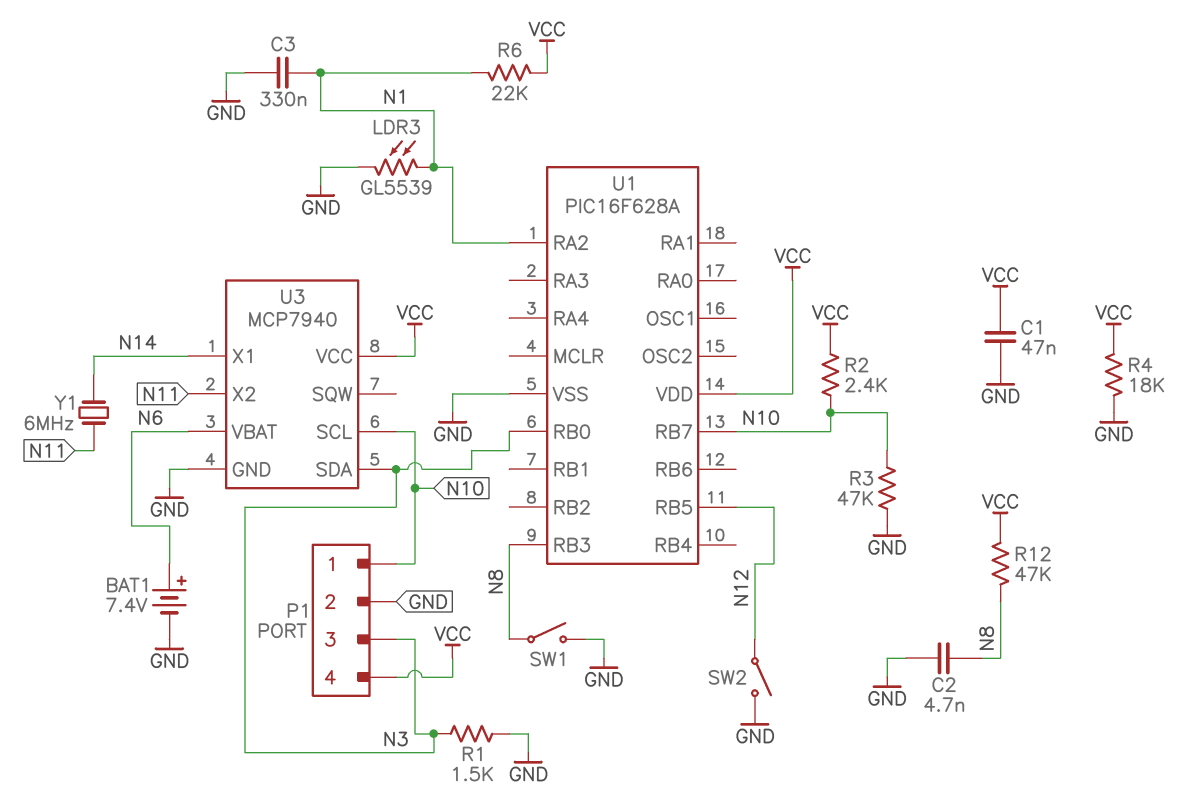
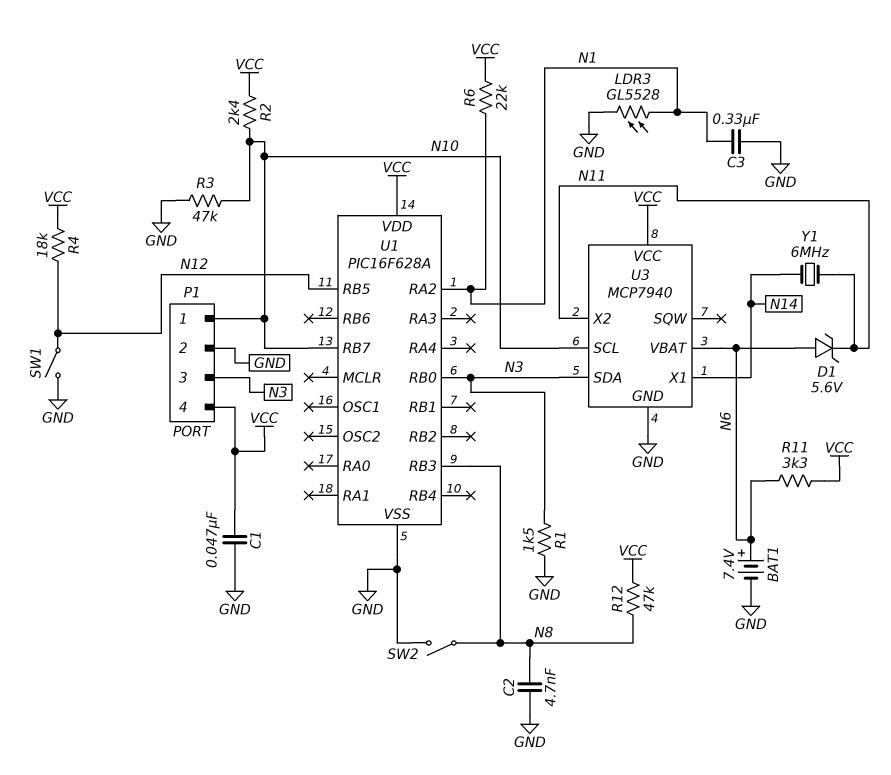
D1: none -> zener 5.6V (A N6, K N11)
LDR3: GL5539 (GND, N1) -> GL5528 (GND, N1)
R4: 18k (GND, VCC) -> 18k (N12, VCC)
R11: none -> 3.3k (N6, VCC)
SW1: switch (GND, N8) -> switch (GND, N12)
SW2: switch (GND, N12) -> switch (GND, N8)

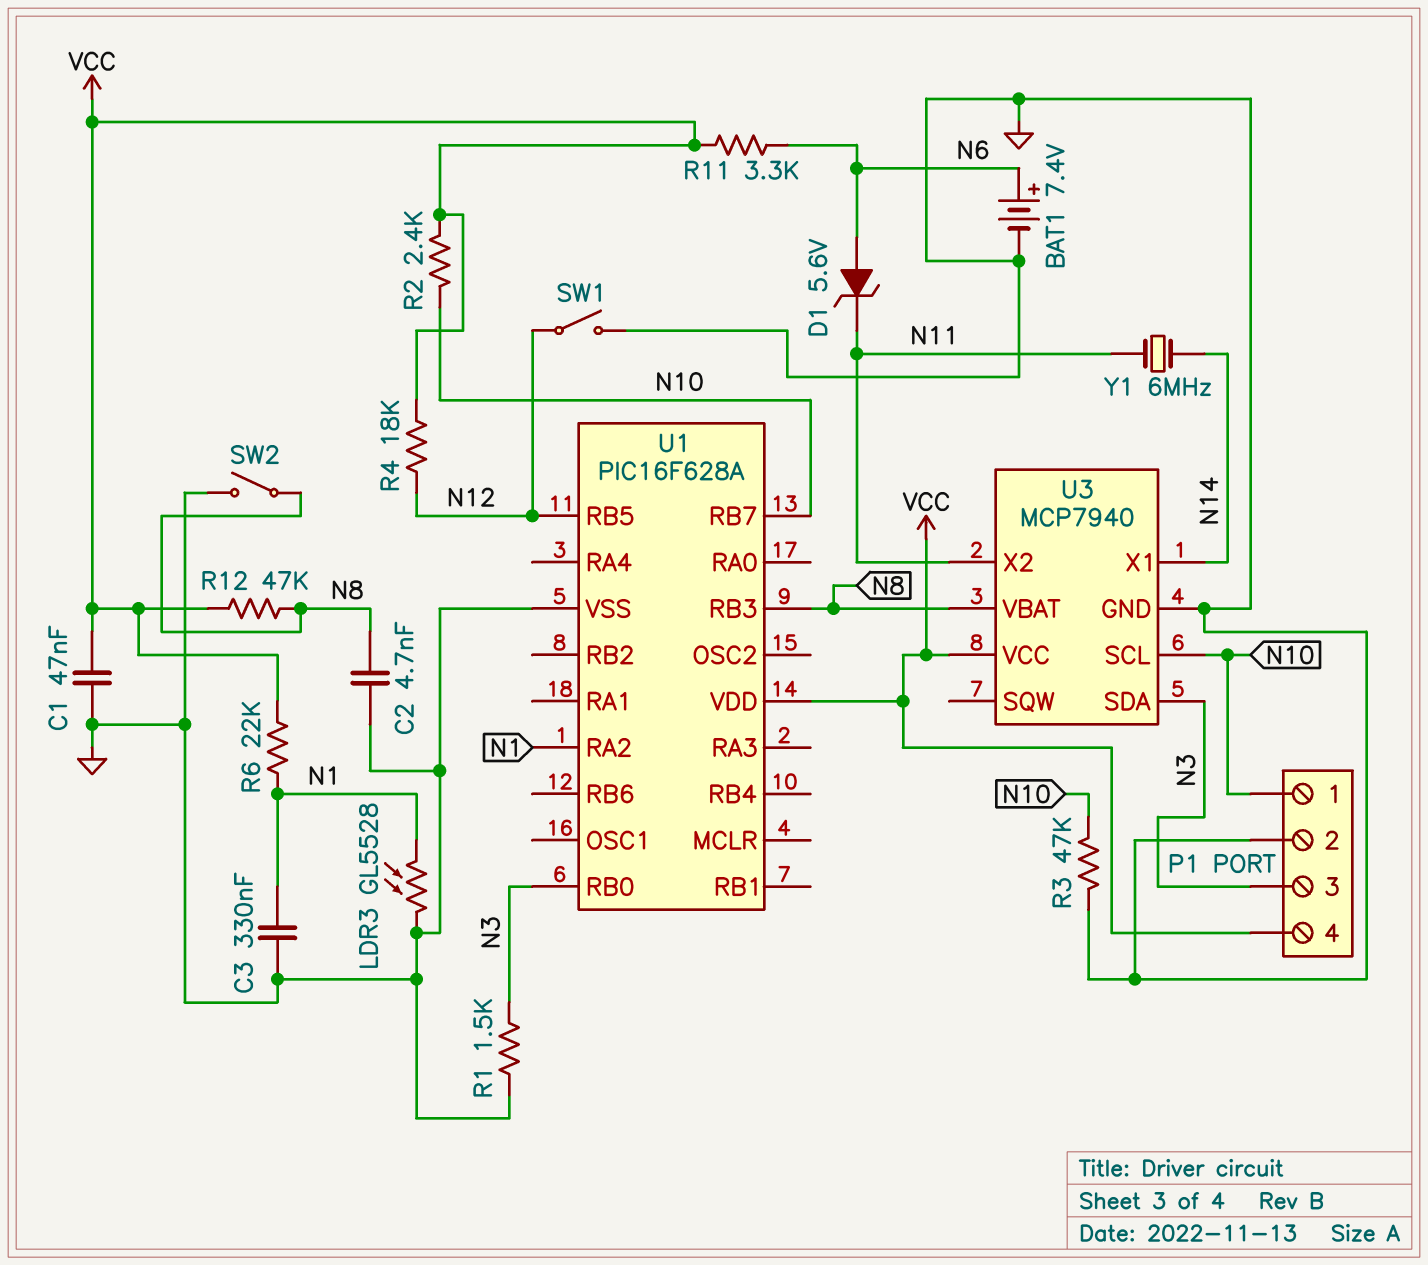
U3 pin VBAT: N6 -> N8

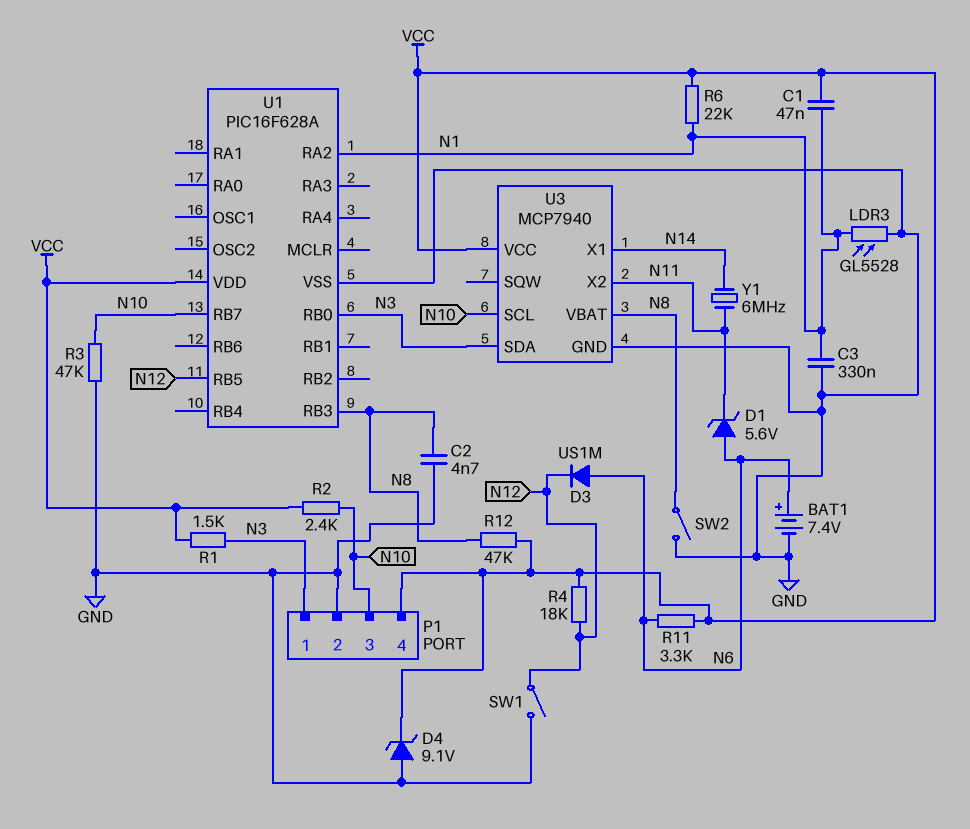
C1: 47nF (GND, VCC) -> 47nF (N1, VCC)
D3: none -> diode US1M (A N6, K N12)
D4: none -> zener 9.1V (A GND, K VCC)
P1 pin 1: N10 -> N3
P1 pin 3: N3 -> N10
R1: 1.5k (GND, N3) -> 1.5k (N3, VCC)

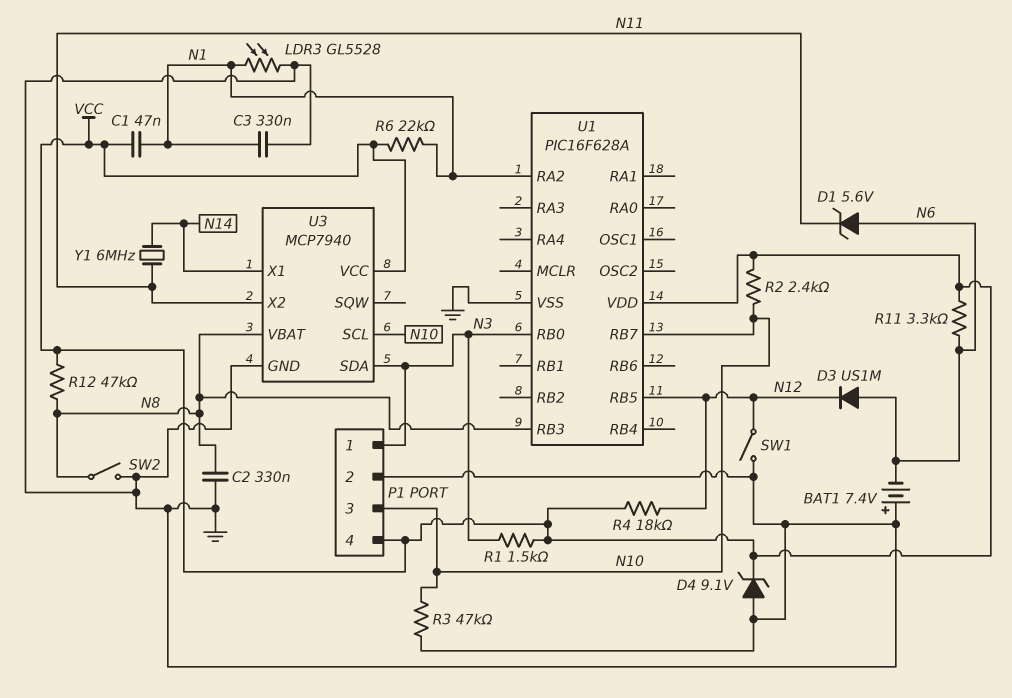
BAT1: 7.4V (plus N6, minus GND) -> 7.4V (plus GND, minus N6)
C2: 4.7nF (GND, N8) -> 330nF (GND, N8)

